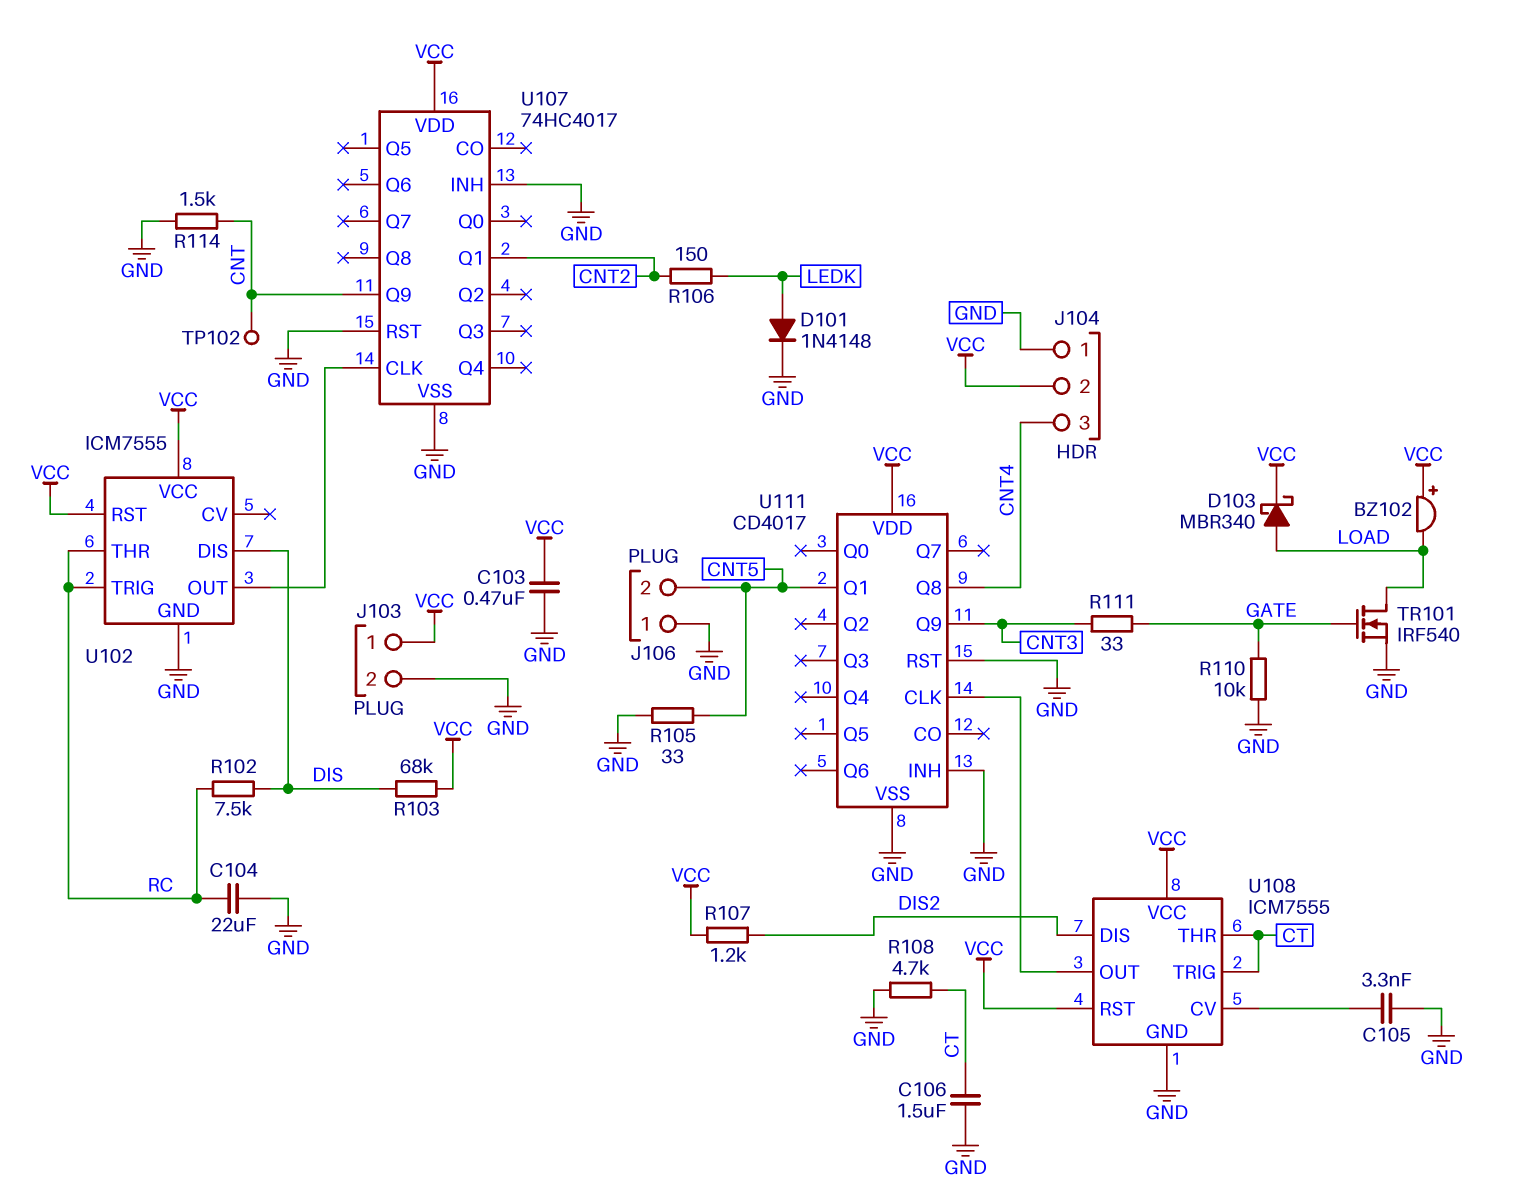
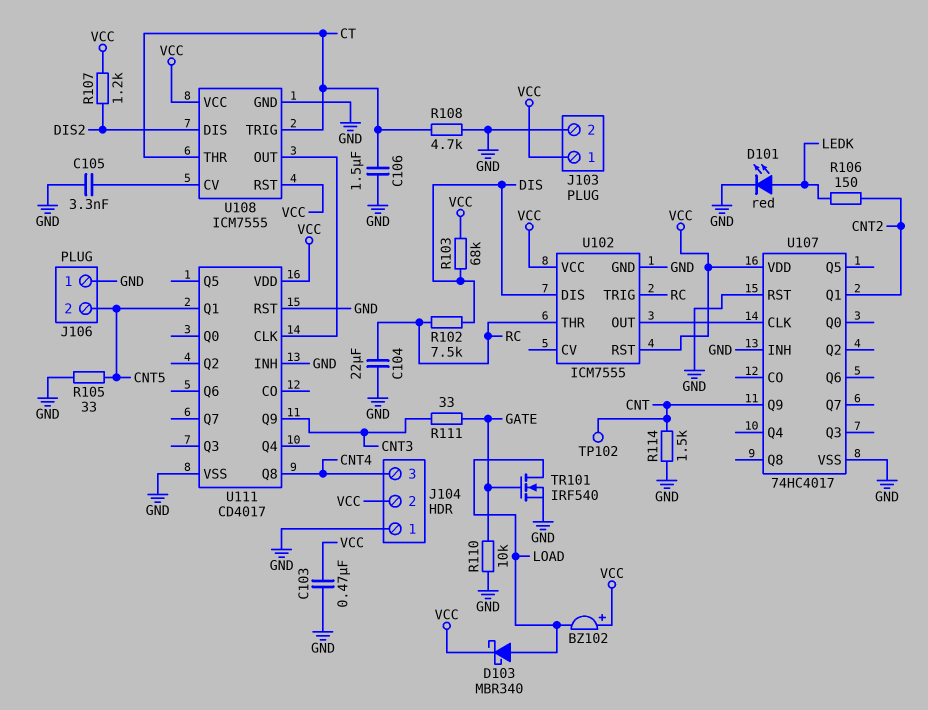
D101: diode 1N4148 (A LEDK, K GND) -> LED red (A LEDK, K GND)

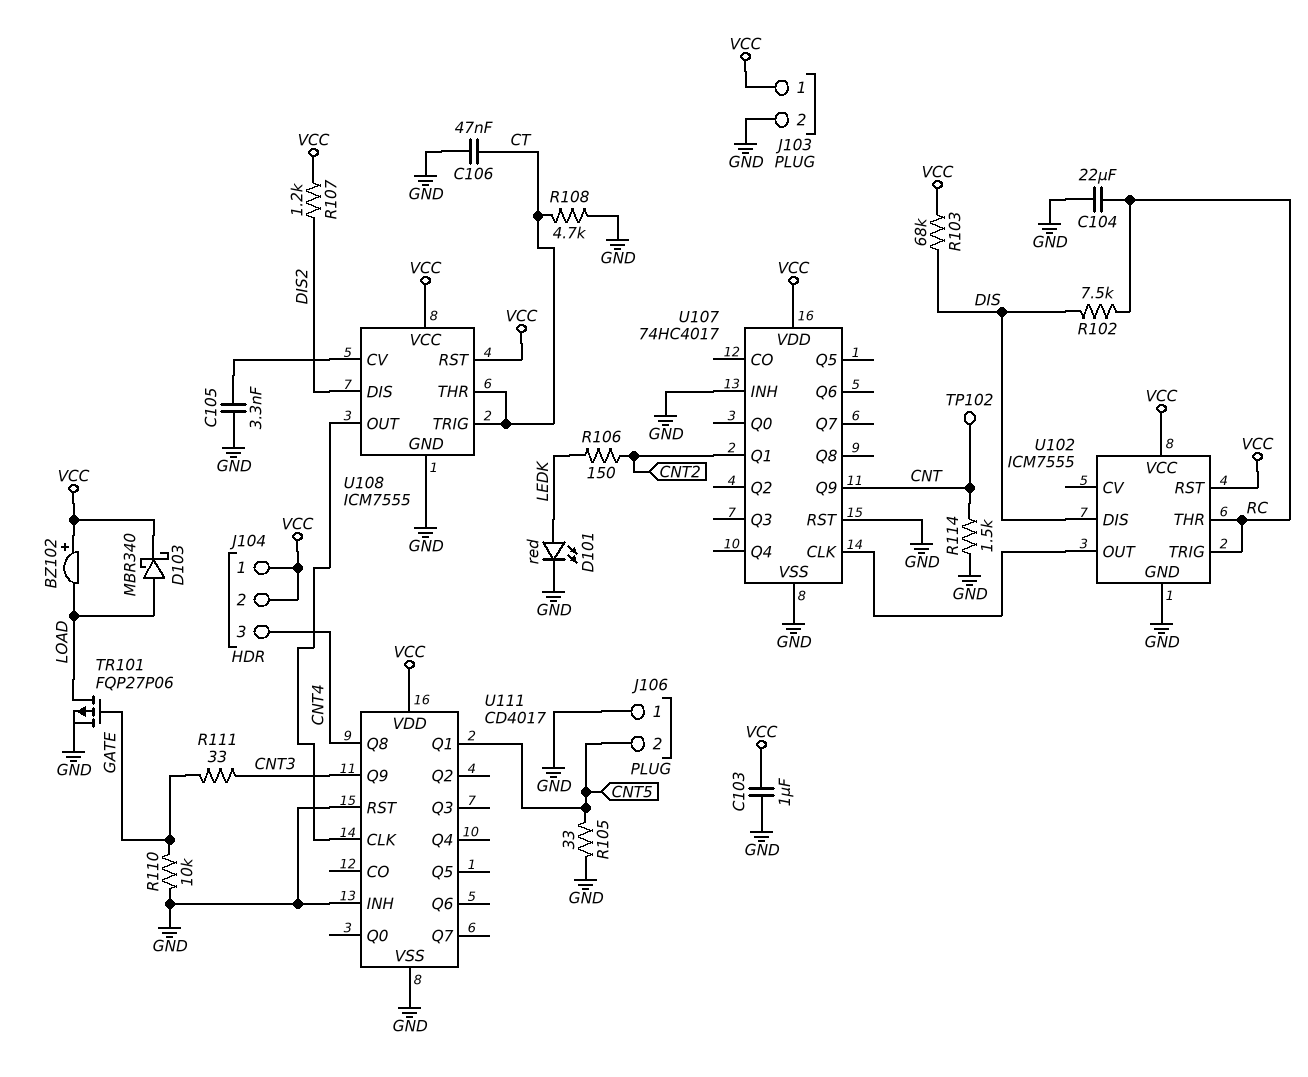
C103: 470nF (GND, VCC) -> 1uF (GND, VCC)
C106: 1.5uF (CT, GND) -> 47nF (CT, GND)
J104 pin 1: GND -> VCC
TR101: NMOS IRF540 (G GATE, D LOAD, S GND) -> PMOS FQP27P06 (G GATE, D LOAD, S GND)

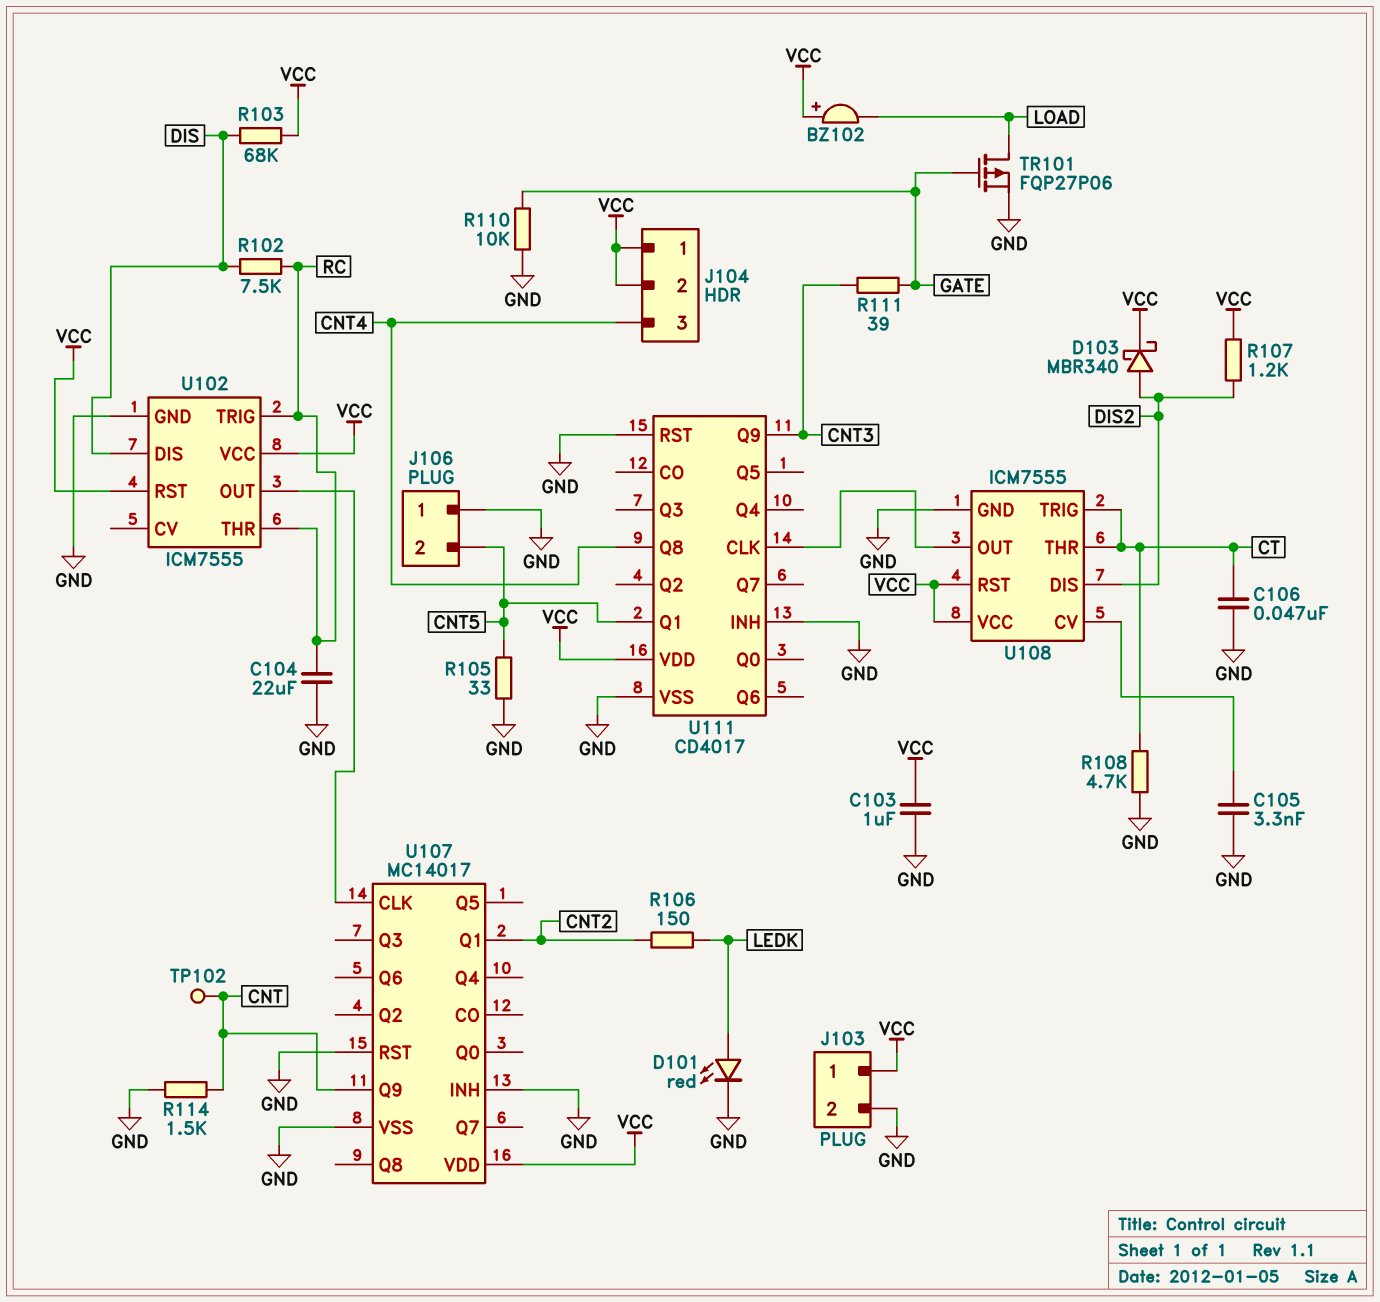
D103: schottky MBR340 (A LOAD, K VCC) -> schottky MBR340 (A DIS2, K VCC)
R111: 33 (CNT3, GATE) -> 39 (CNT3, GATE)
U107: 74HC4017 -> MC14017

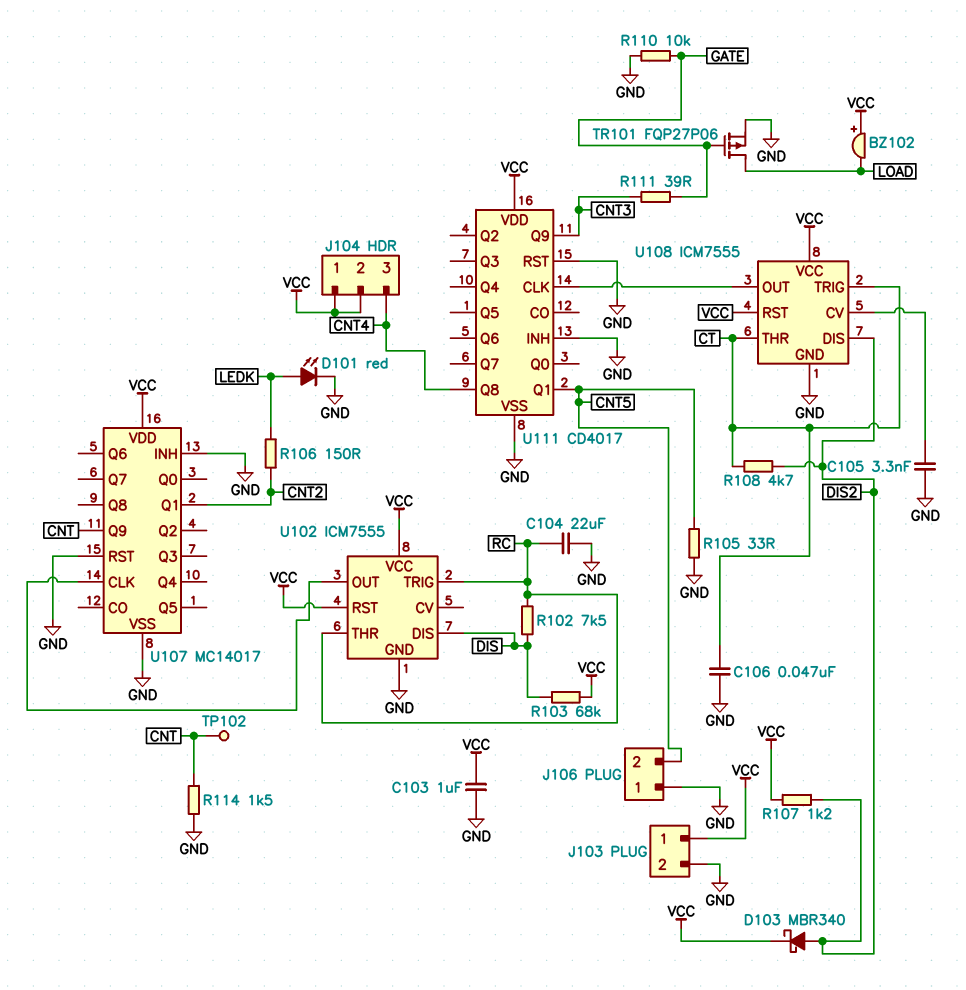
R108: 4.7k (CT, GND) -> 4.7k (CT, DIS2)

